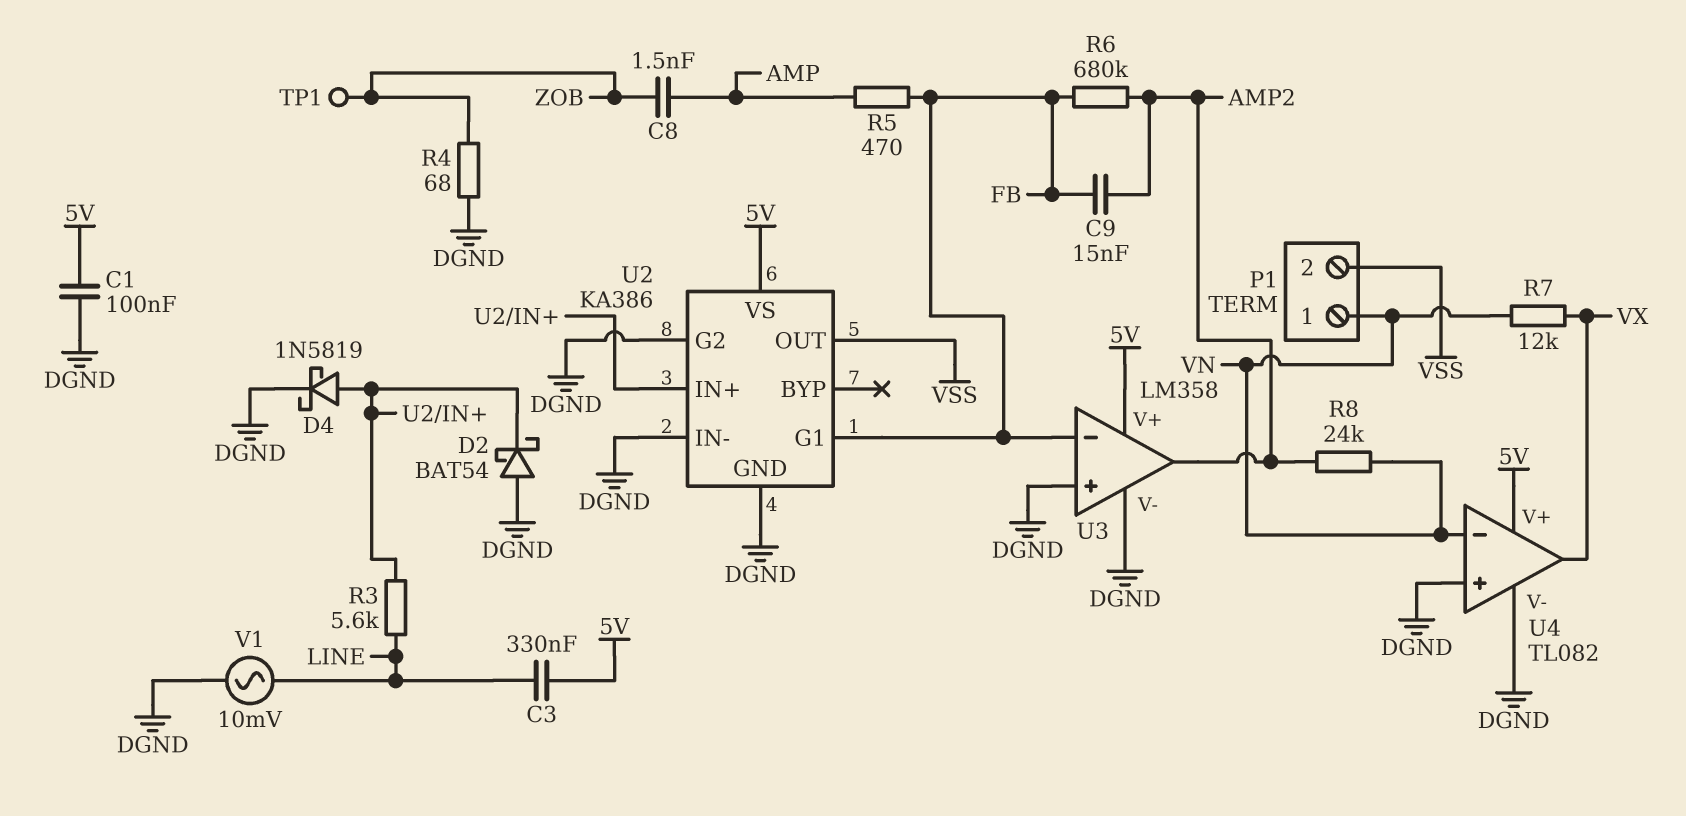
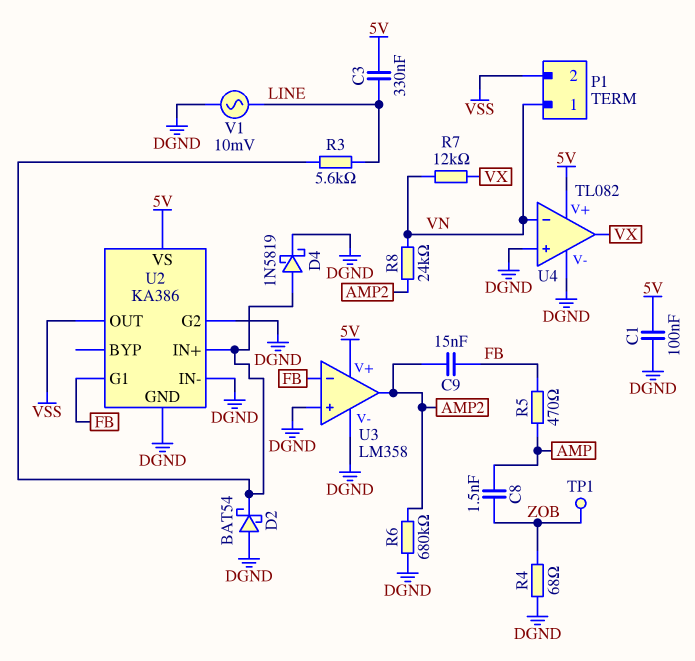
R6: 680k (AMP2, FB) -> 680k (AMP2, DGND)

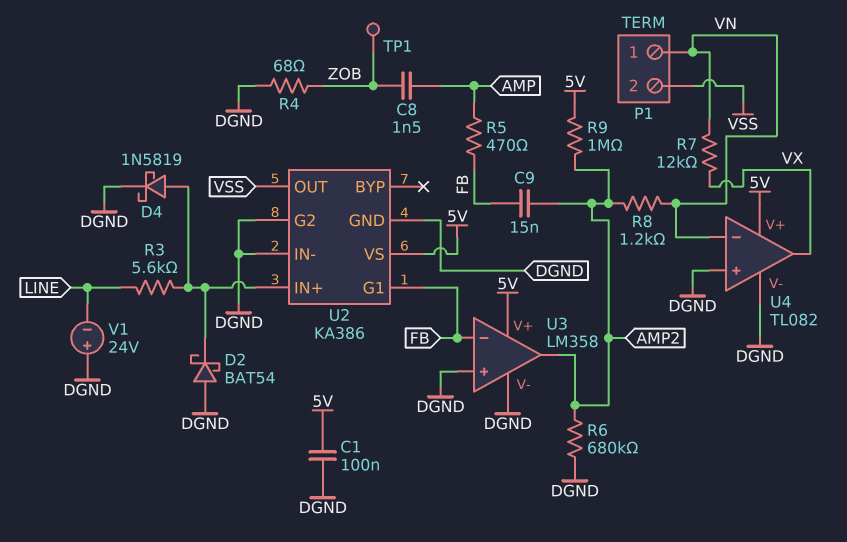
C3: 330nF (5V, LINE) -> none
R8: 24k (AMP2, VN) -> 1.2k (AMP2, VN)
R9: none -> 1M (5V, AMP2)
V1: AC 10mV (DGND, LINE) -> 24V (plus DGND, minus LINE)

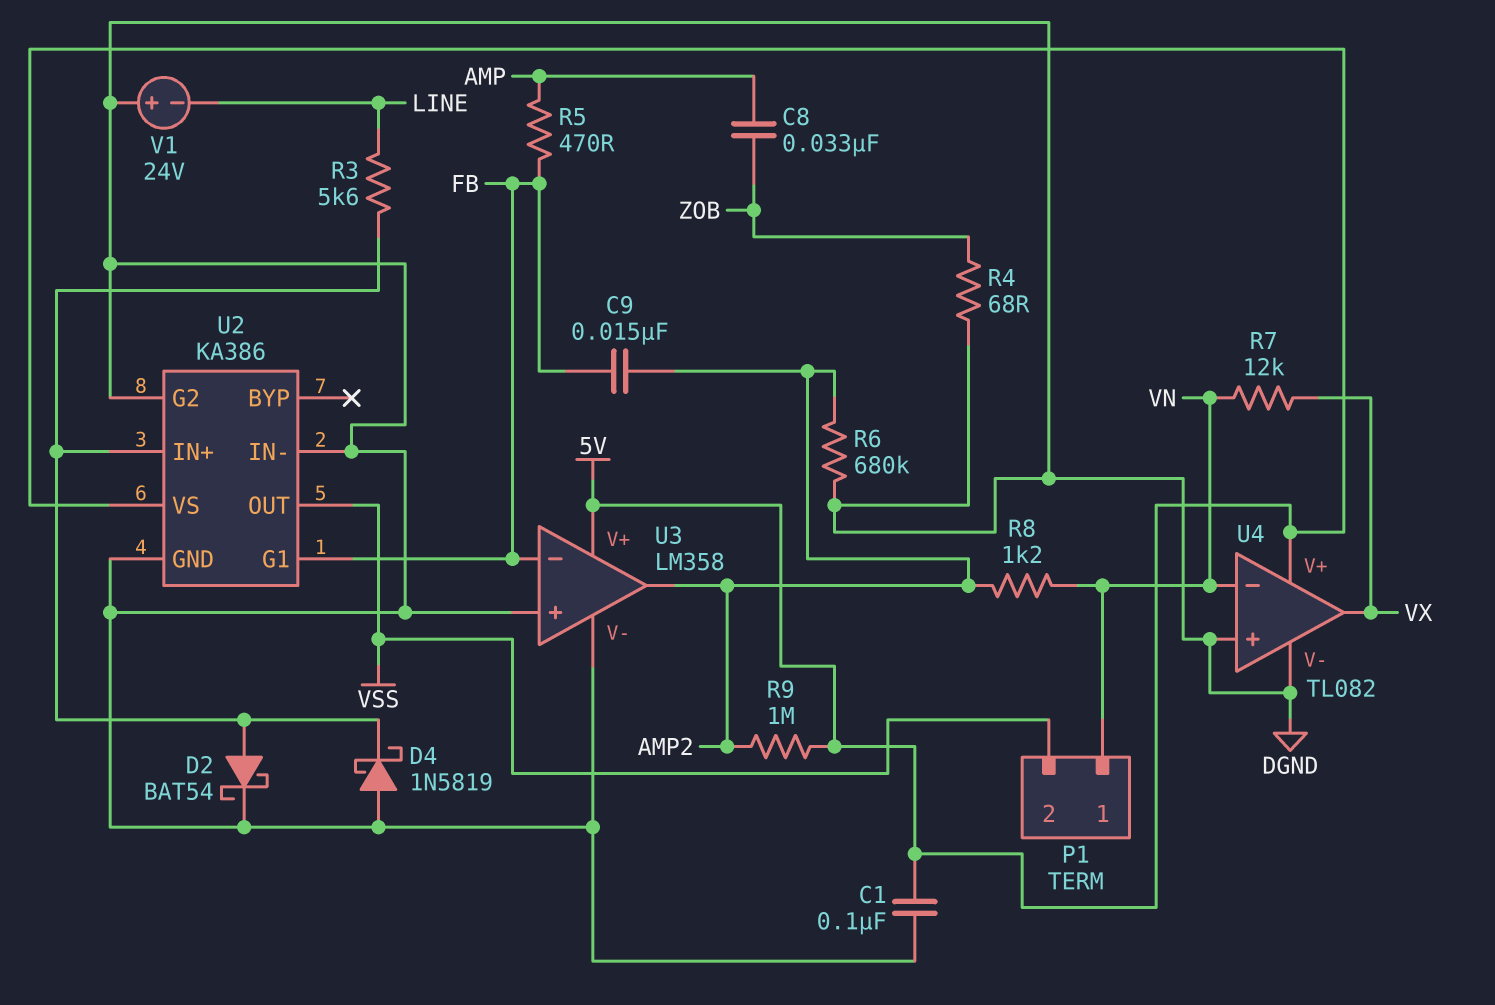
C8: 1.5nF (AMP, ZOB) -> 33nF (AMP, ZOB)
D2: schottky BAT54 (A DGND, K U2/IN+) -> schottky BAT54 (A U2/IN+, K DGND)
D4: schottky 1N5819 (A U2/IN+, K DGND) -> schottky 1N5819 (A DGND, K U2/IN+)
TP1: test point (ZOB) -> none

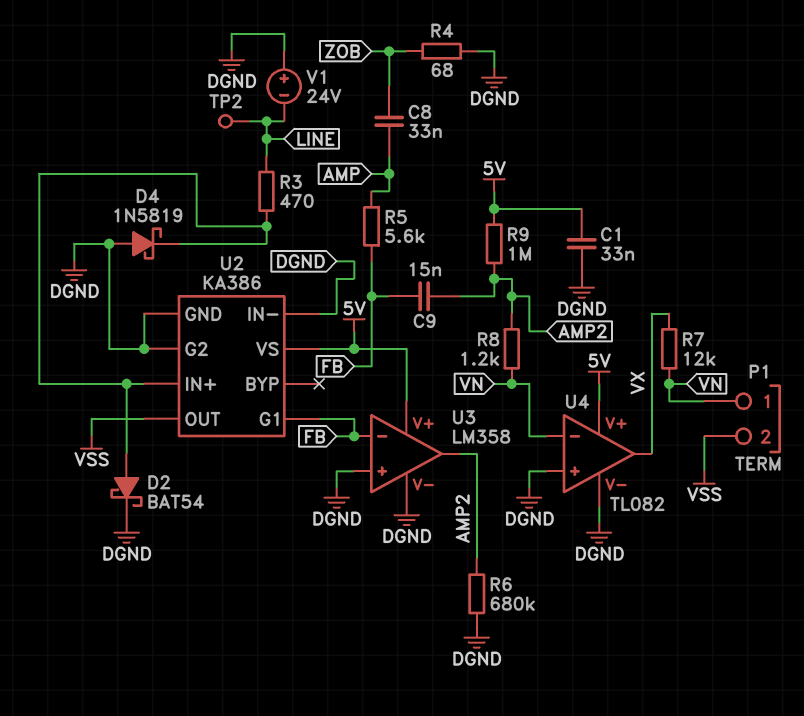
C1: 100nF (5V, DGND) -> 33nF (5V, DGND)
R3: 5.6k (LINE, U2/IN+) -> 470 (LINE, U2/IN+)
R5: 470 (AMP, FB) -> 5.6k (AMP, FB)
TP2: none -> test point (LINE)

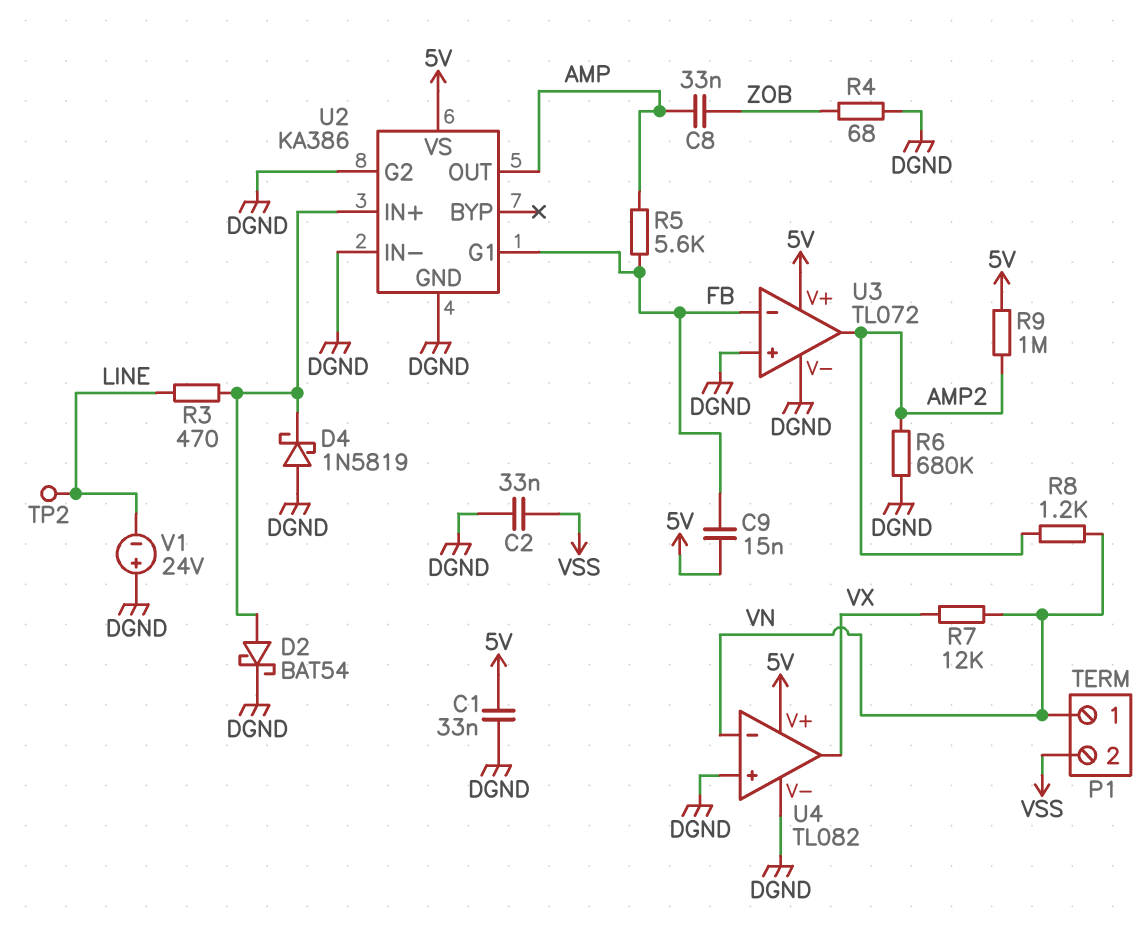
C2: none -> 33nF (DGND, VSS)
C9: 15nF (AMP2, FB) -> 15nF (5V, FB)
U2 pin OUT: VSS -> AMP
U3: LM358 -> TL072

